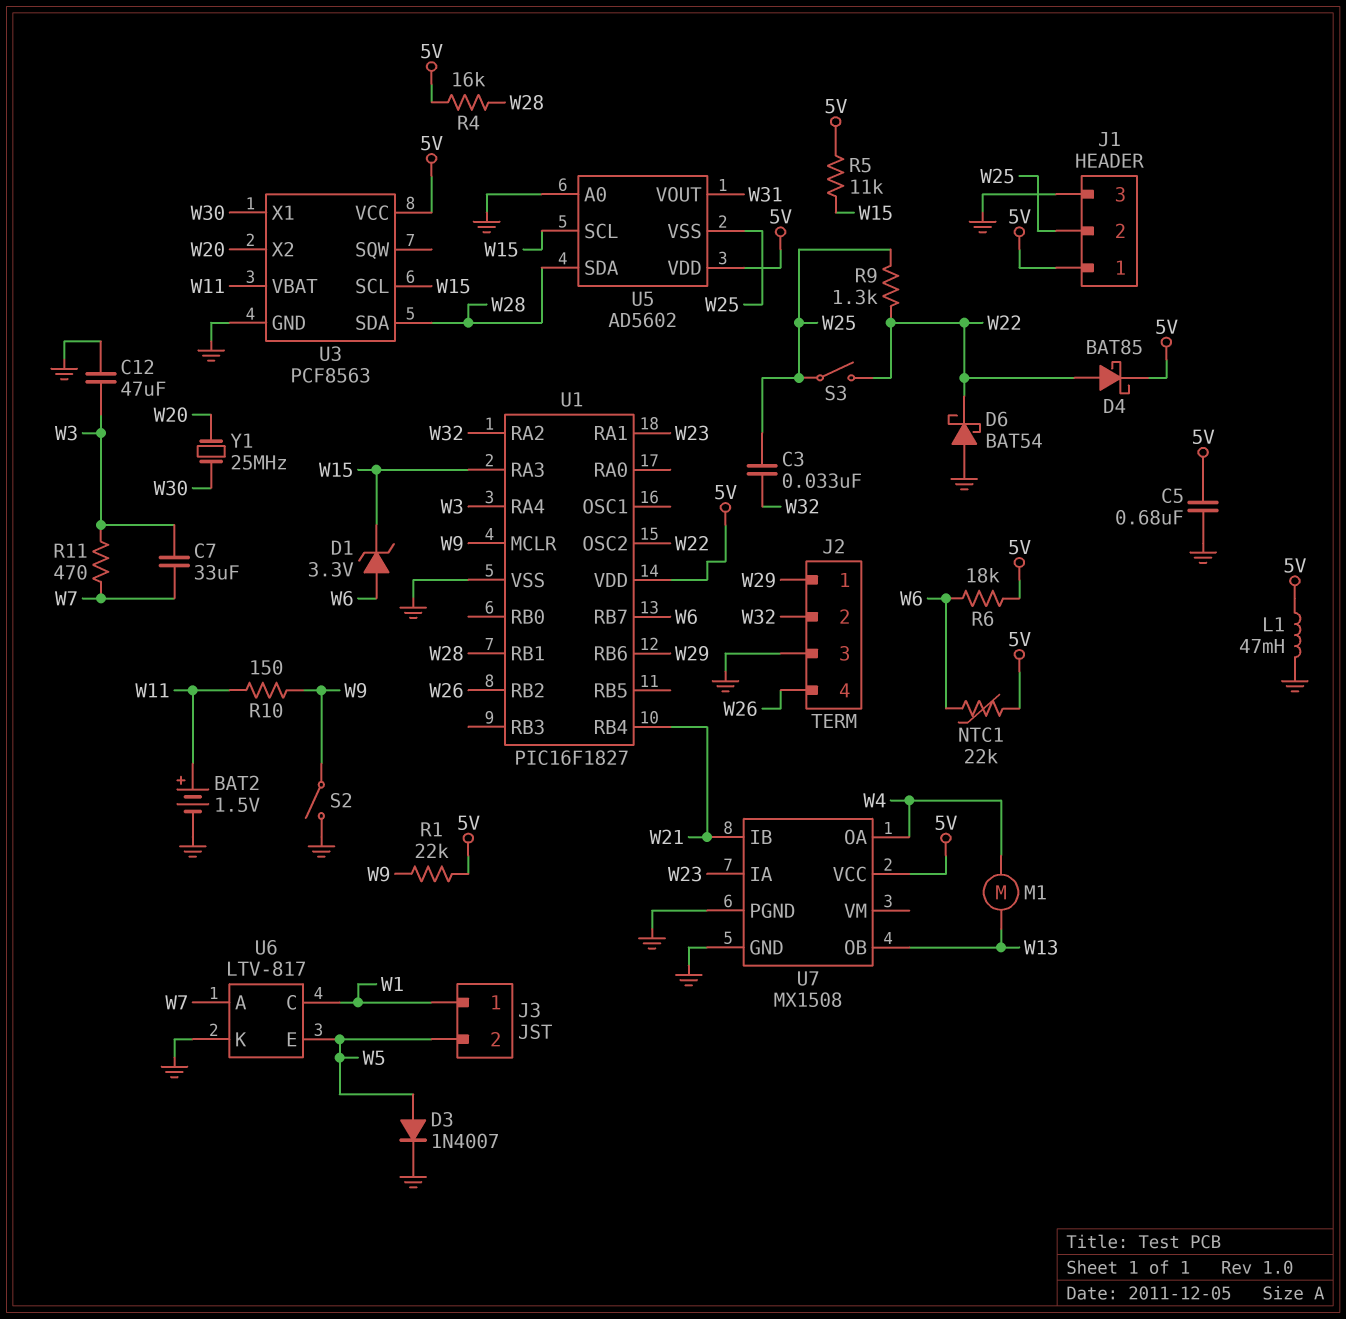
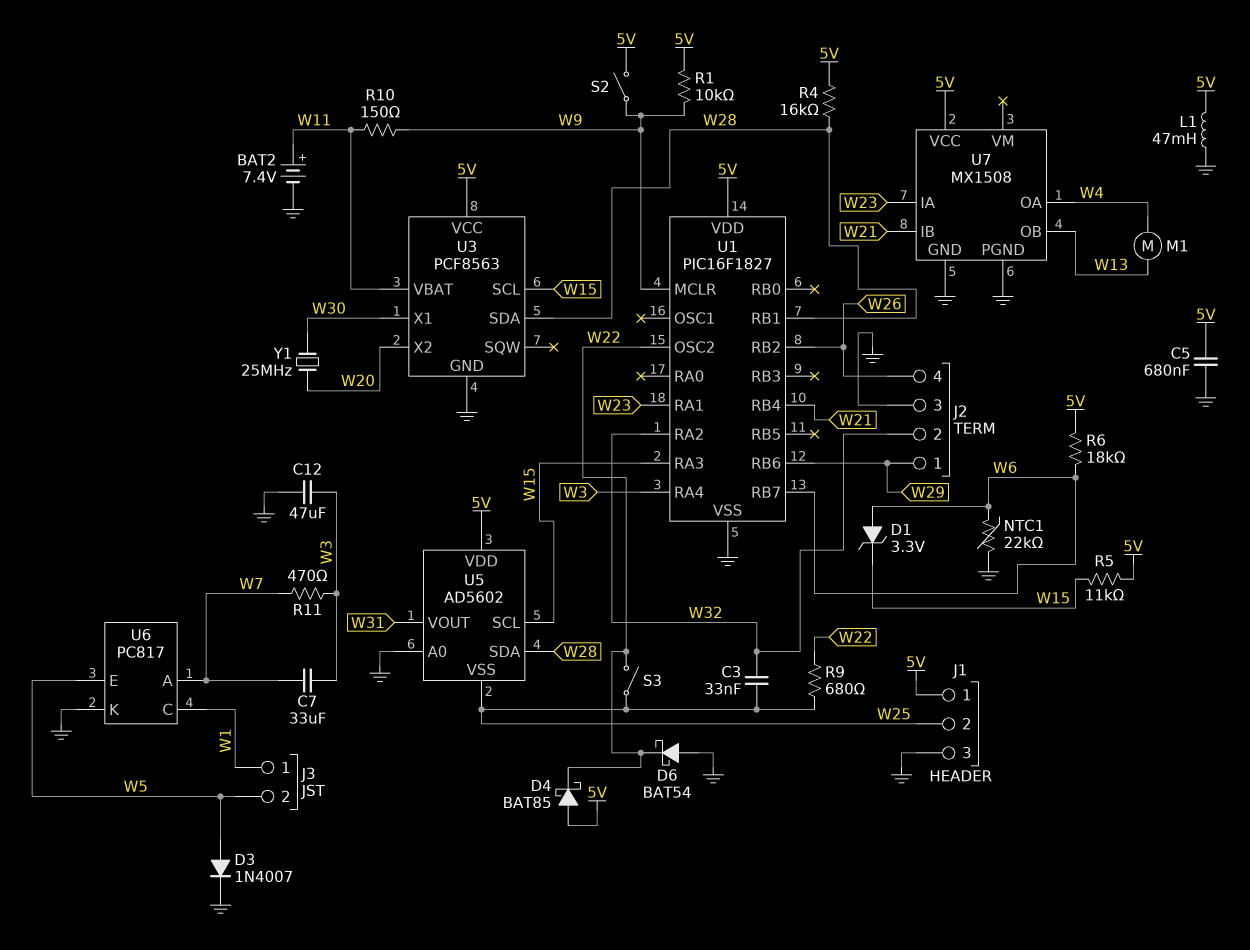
BAT2: 1.5V (plus W11, minus GND) -> 7.4V (plus W11, minus GND)
D4: schottky BAT85 (A W22, K 5V) -> schottky BAT85 (A 5V, K W22)
NTC1: 22k (5V, W6) -> 22k (GND, W6)
R1: 22k (5V, W9) -> 10k (5V, W9)
R9: 1.3k (W22, W25) -> 680 (W22, W25)
S2: switch (GND, W9) -> switch (5V, W9)
U6: LTV-817 -> PC817

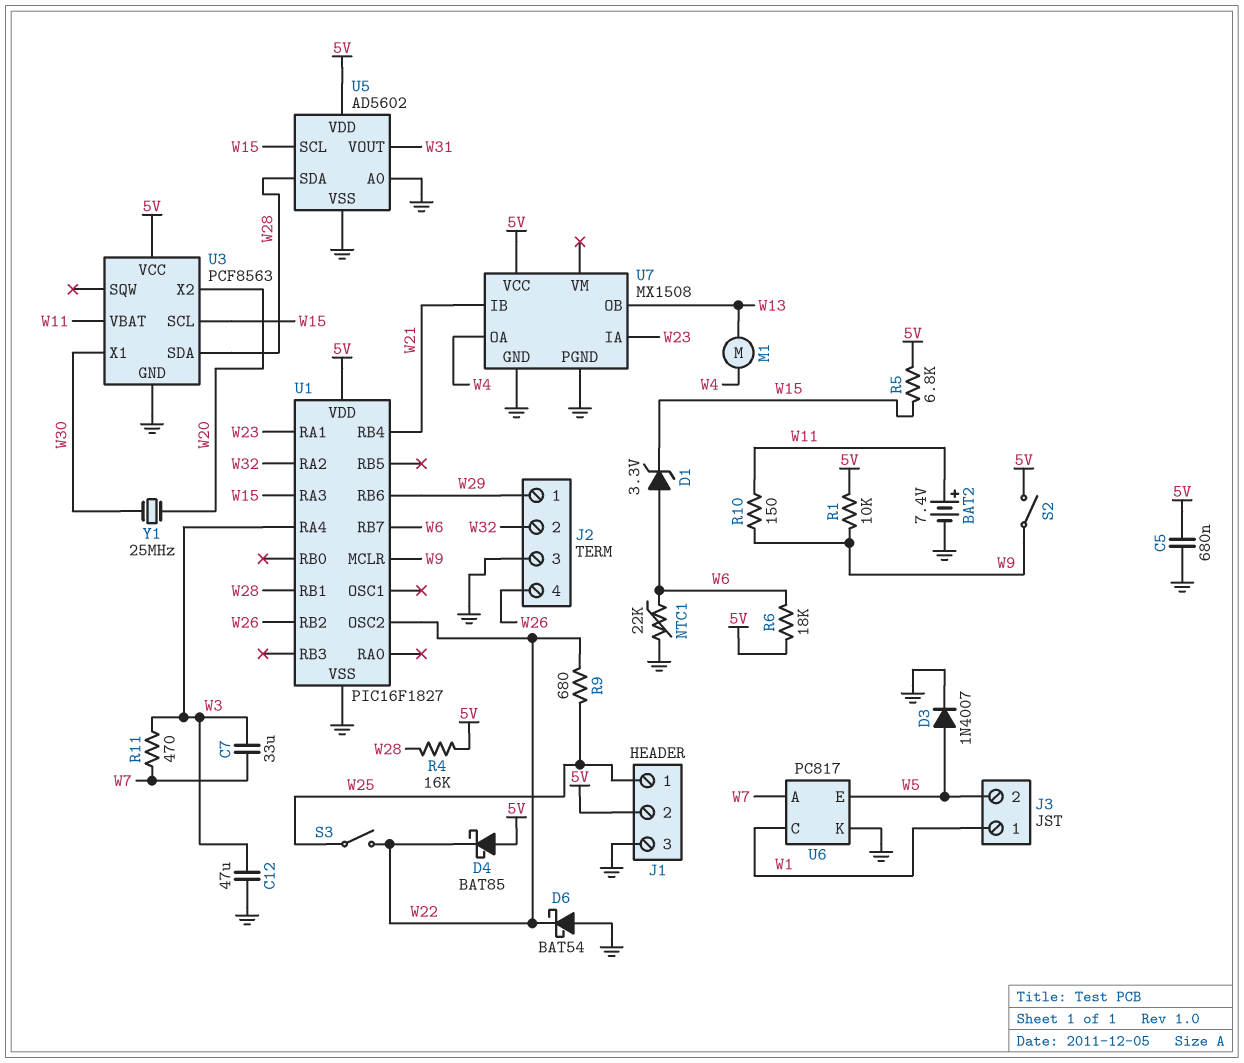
C3: 33nF (W25, W32) -> none
J1 pin 1: 5V -> W25
J1 pin 2: W25 -> 5V
L1: 47mH (5V, GND) -> none
R5: 11k (5V, W15) -> 6.8k (5V, W15)
U5 pin VSS: W25 -> GND

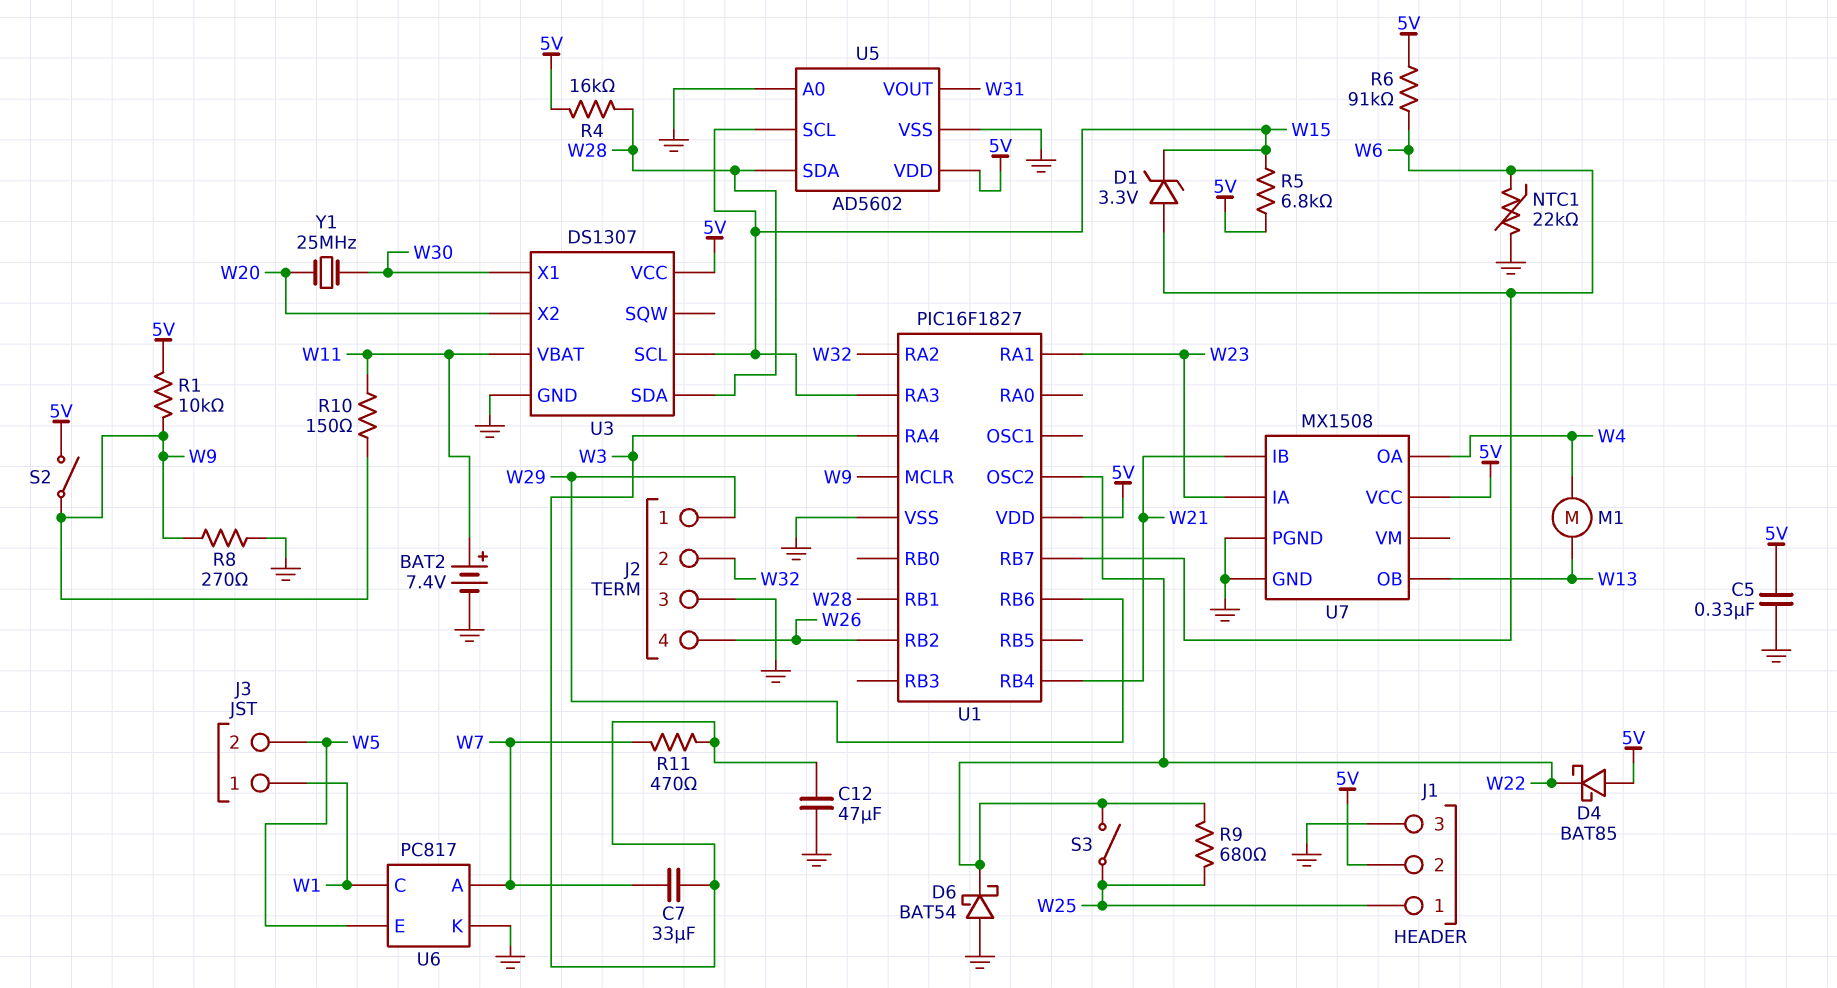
C5: 680nF (5V, GND) -> 330nF (5V, GND)
D3: diode 1N4007 (A W5, K GND) -> none
R6: 18k (5V, W6) -> 91k (5V, W6)
R8: none -> 270 (GND, W9)
U3: PCF8563 -> DS1307

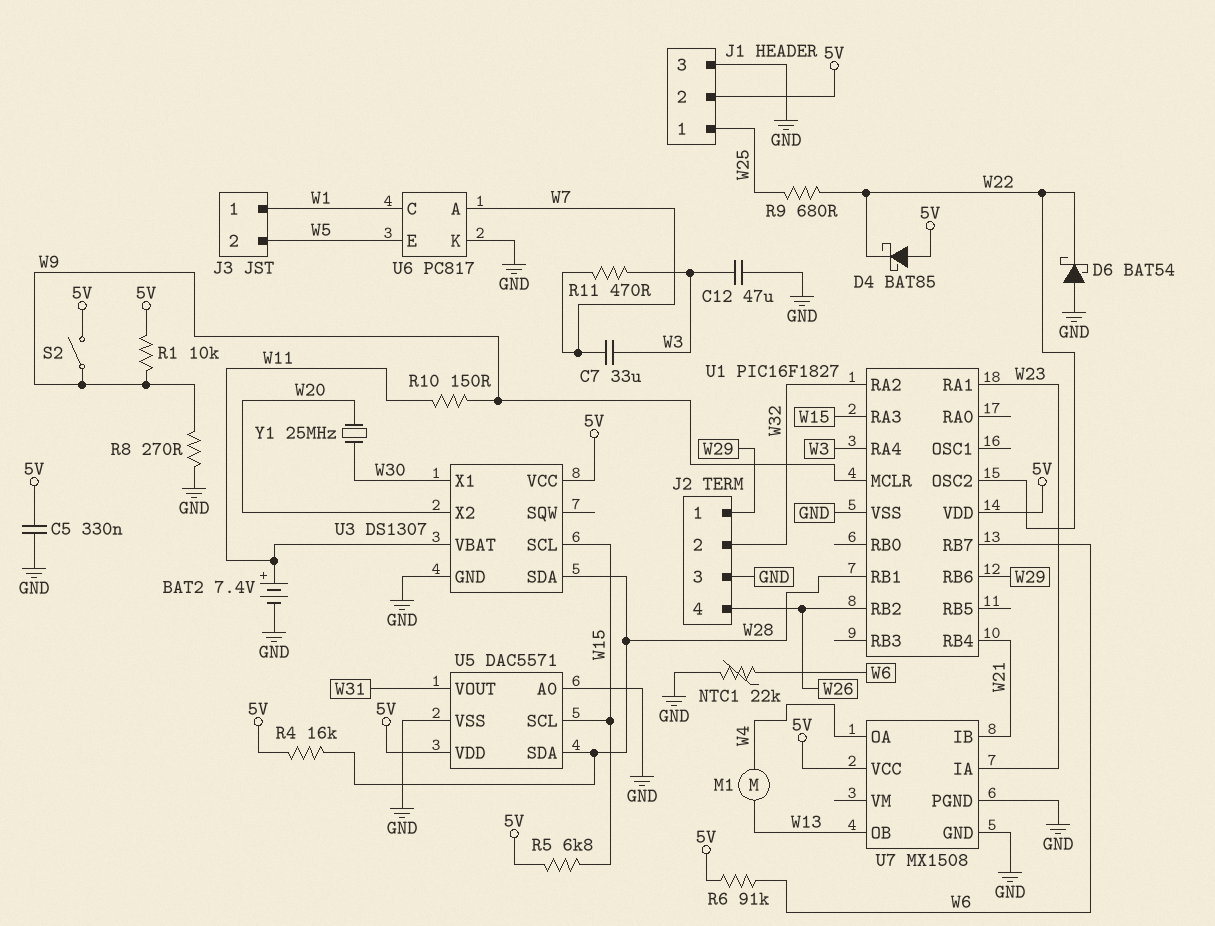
D1: zener 3.3V (A W6, K W15) -> none
S3: switch (W22, W25) -> none
U5: AD5602 -> DAC5571

